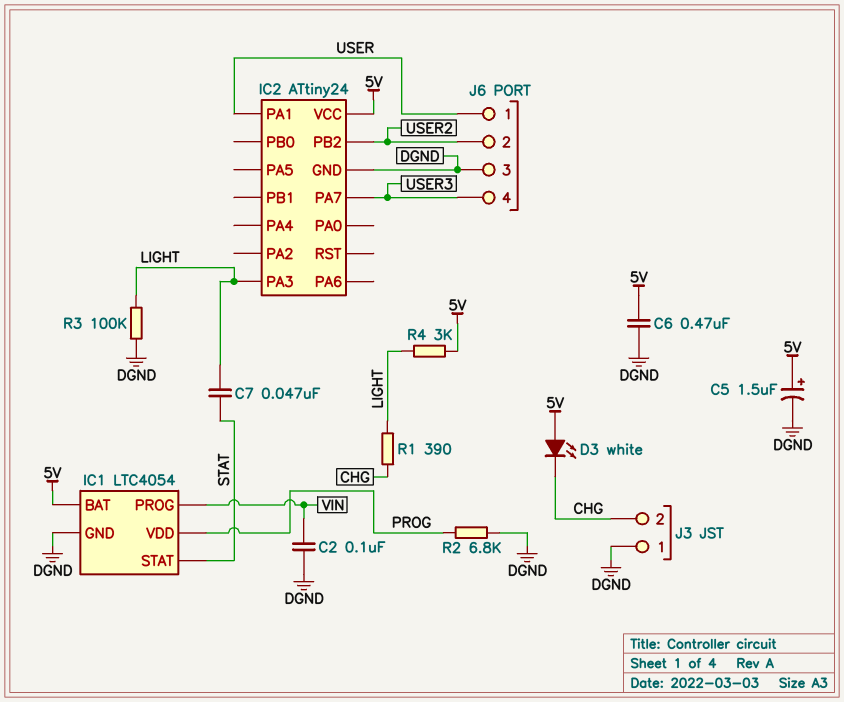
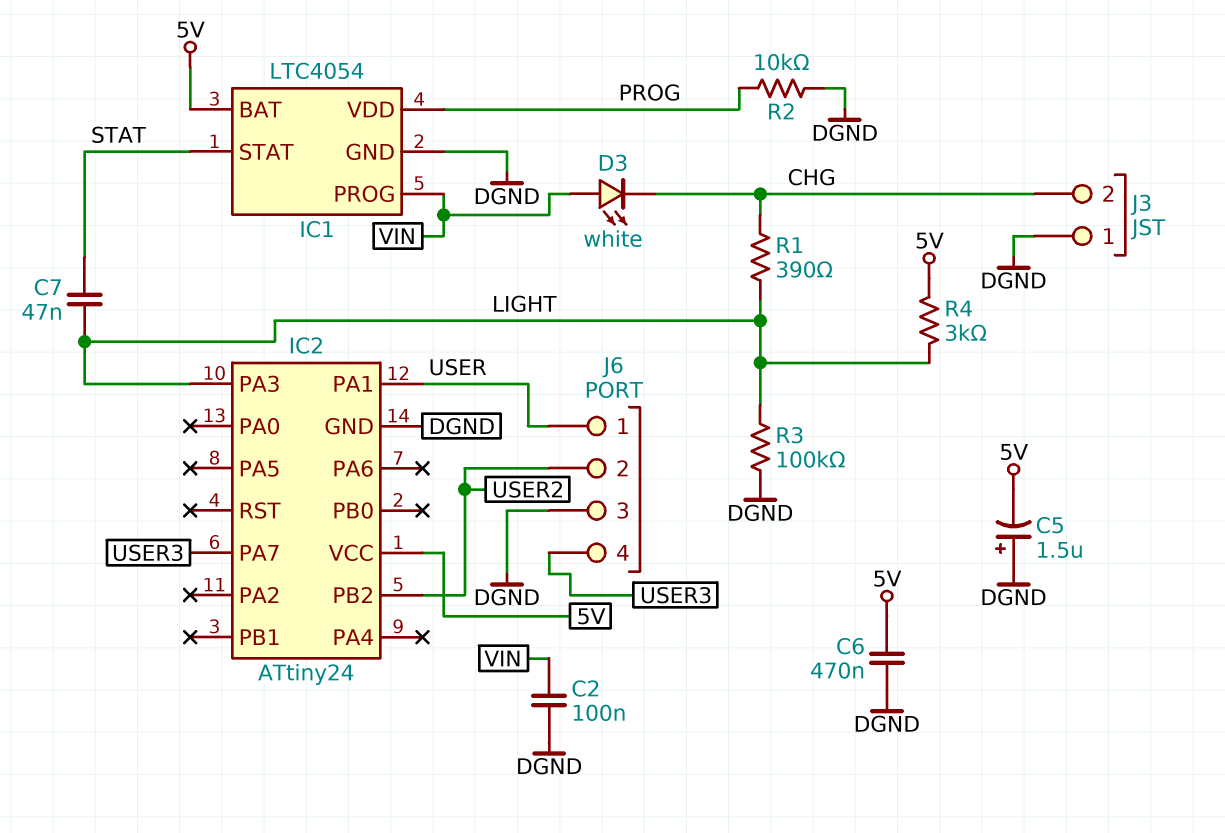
C5: 1.5uF (plus 5V, minus DGND) -> 1.5uF (plus DGND, minus 5V)
D3: LED white (A 5V, K CHG) -> LED white (A VIN, K CHG)
R2: 6.8k (DGND, PROG) -> 10k (DGND, PROG)

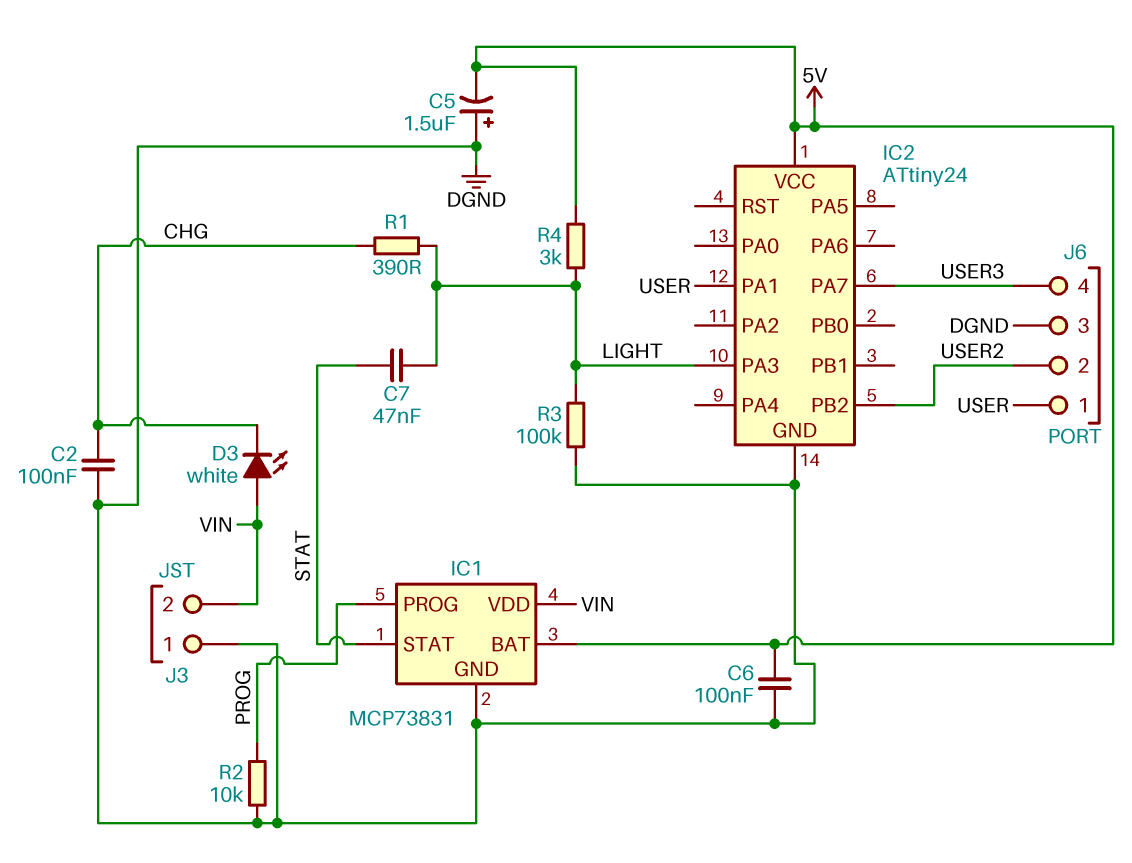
C2: 100nF (DGND, VIN) -> 100nF (CHG, DGND)
C6: 470nF (5V, DGND) -> 100nF (5V, DGND)
IC1: LTC4054 -> MCP73831
IC1 pin PROG: VIN -> PROG
IC1 pin VDD: PROG -> VIN
J3 pin 2: CHG -> VIN

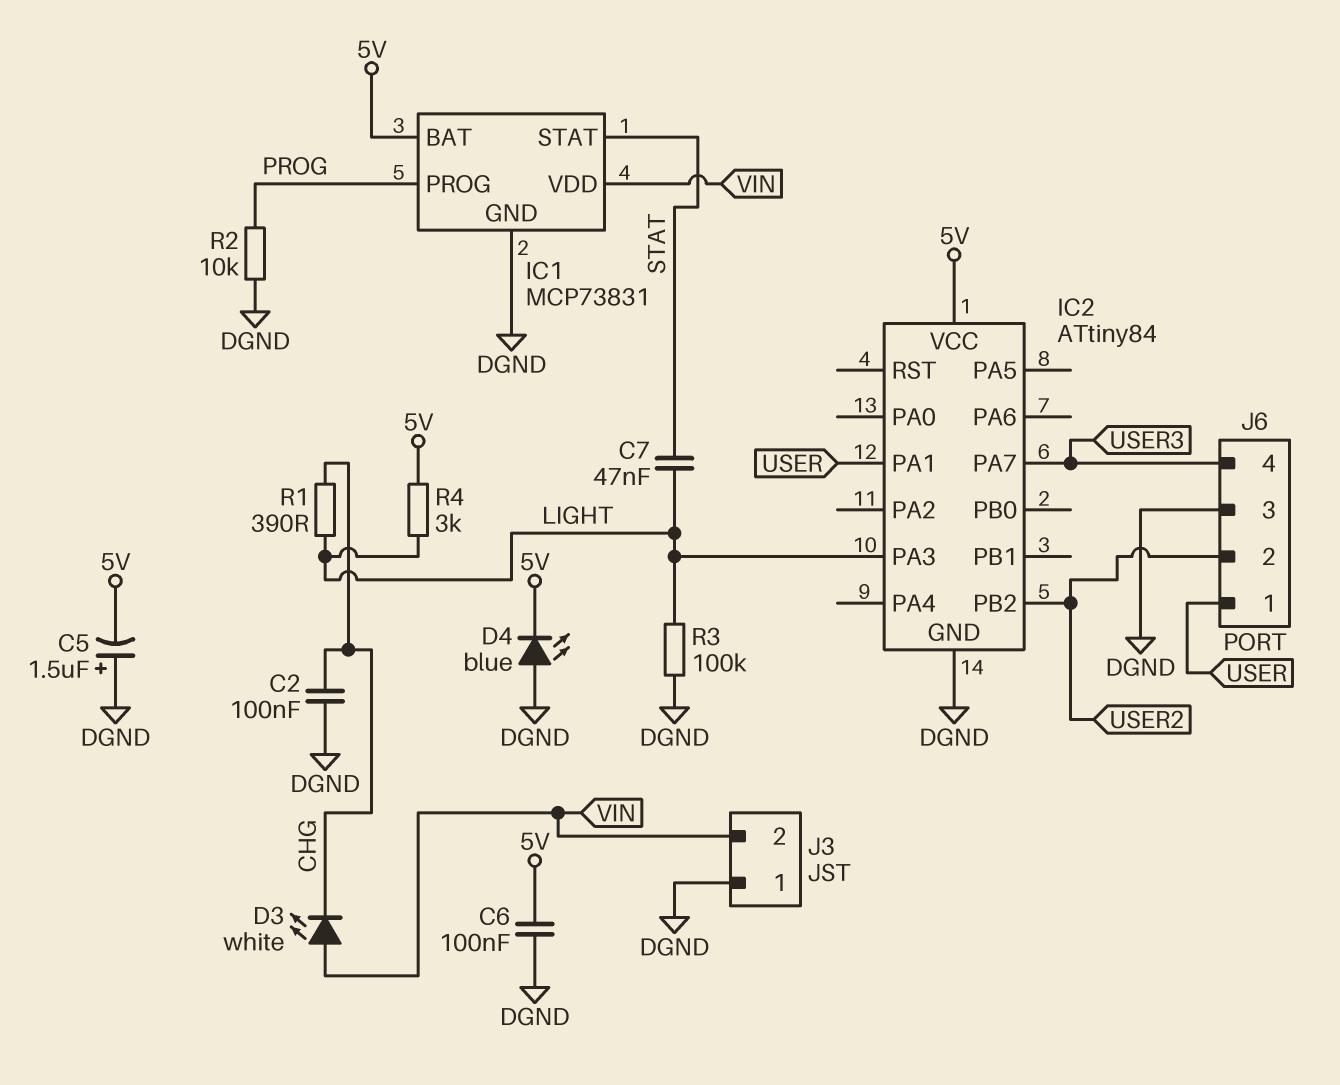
D4: none -> LED blue (A DGND, K 5V)
IC2: ATtiny24 -> ATtiny84

